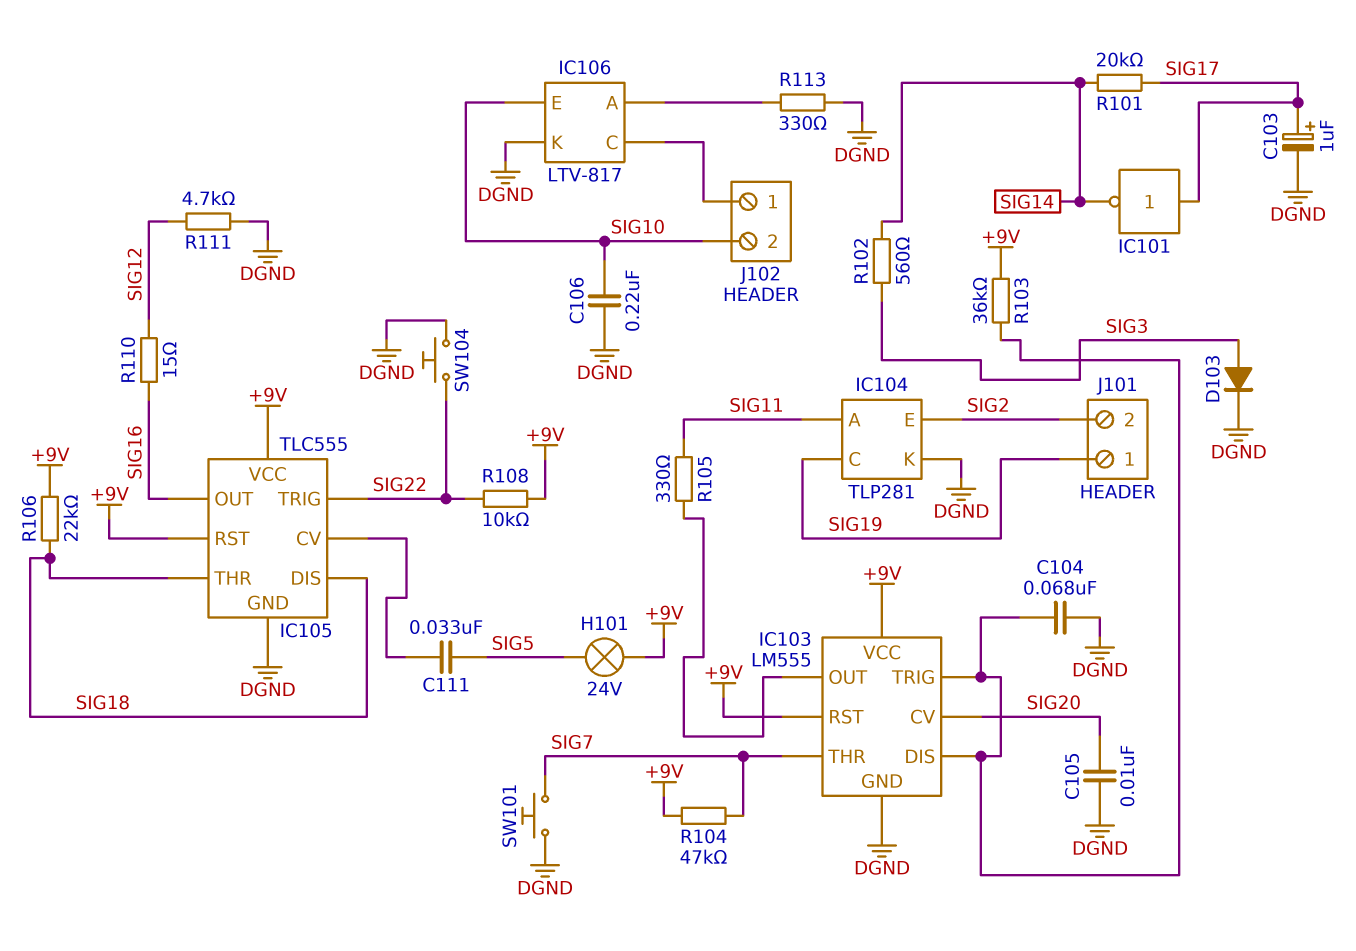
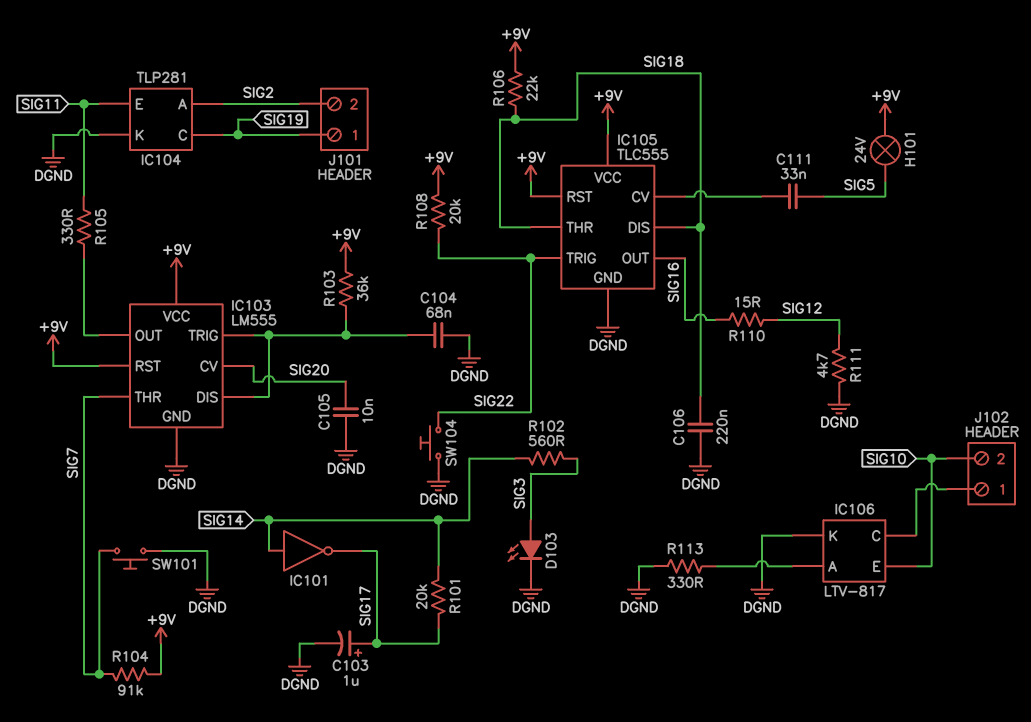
C106: 220nF (DGND, SIG10) -> 220nF (DGND, SIG18)
D103: diode (A SIG3, K DGND) -> LED (A SIG3, K DGND)
IC101: NOT (in SIG17, out SIG14) -> NOT (in SIG14, out SIG17)
IC104 pin A: SIG11 -> SIG2
IC104 pin E: SIG2 -> SIG11
R104: 47k (+9V, SIG7) -> 91k (+9V, SIG7)
R108: 10k (+9V, SIG22) -> 20k (+9V, SIG22)

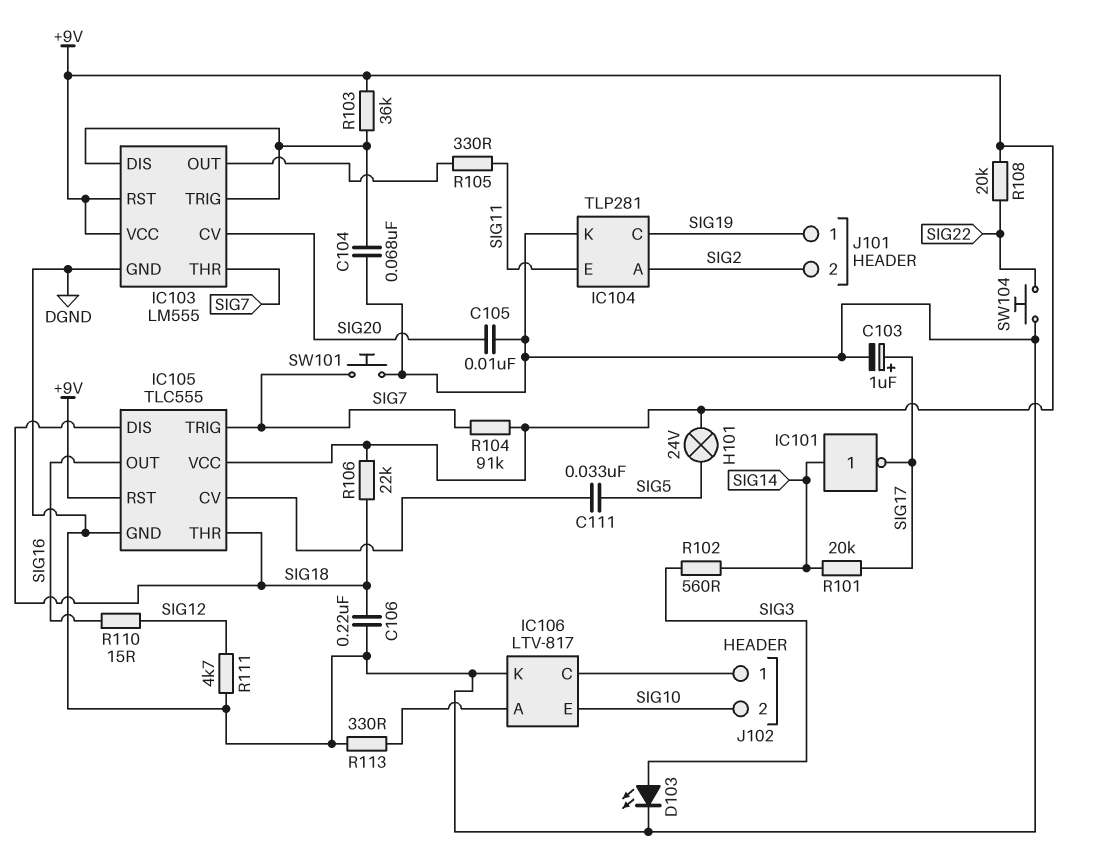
IC105 pin TRIG: SIG22 -> SIG7

